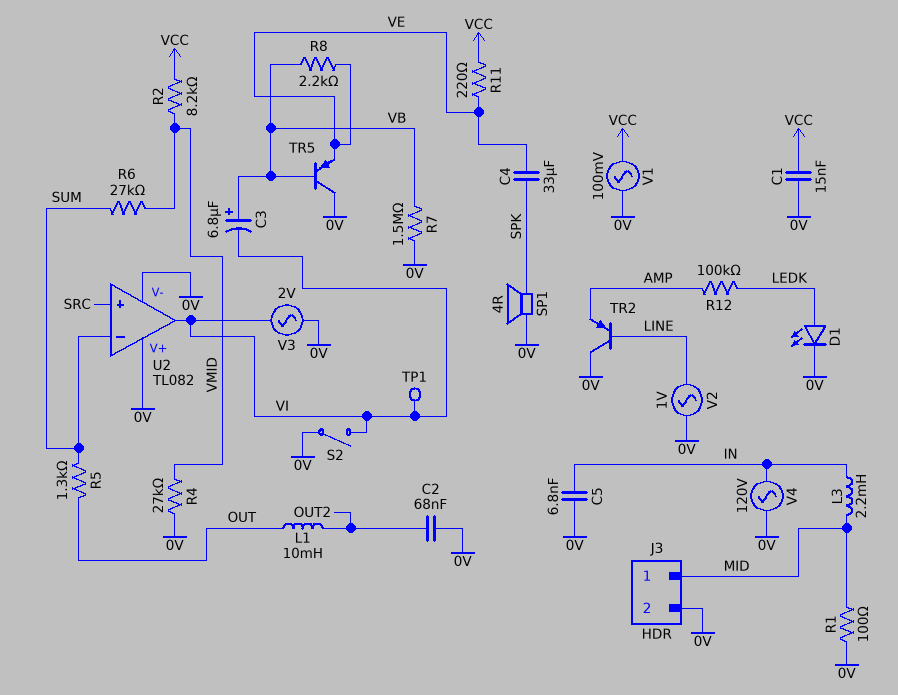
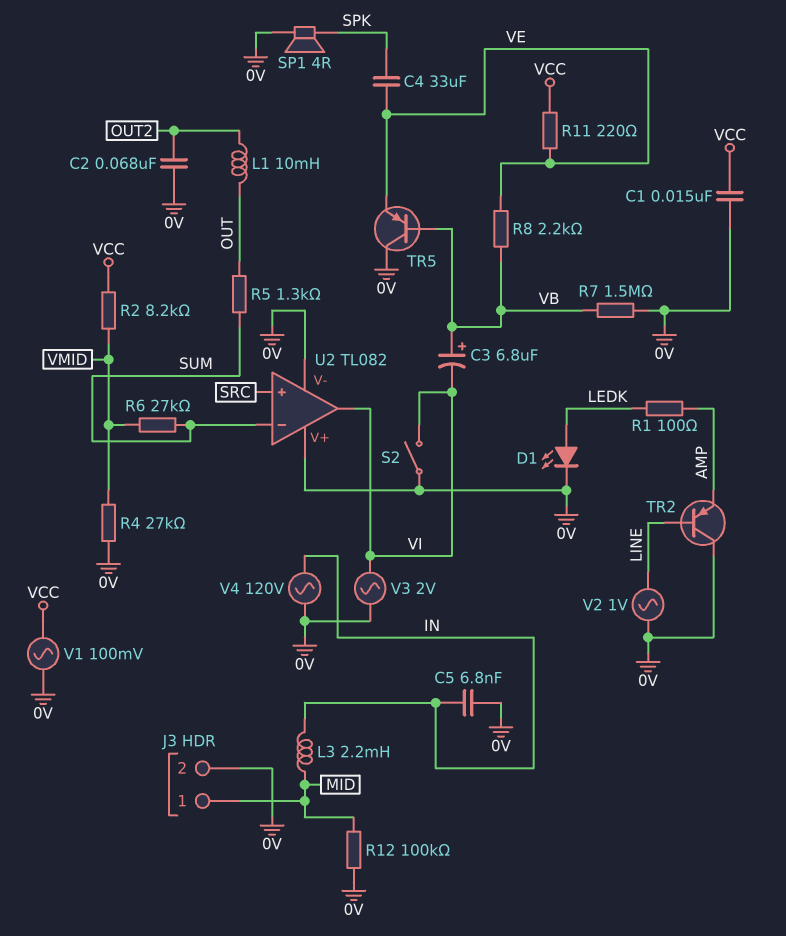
R1: 100 (0V, MID) -> 100 (AMP, LEDK)
R12: 100k (AMP, LEDK) -> 100k (0V, MID)
TP1: test point (VI) -> none

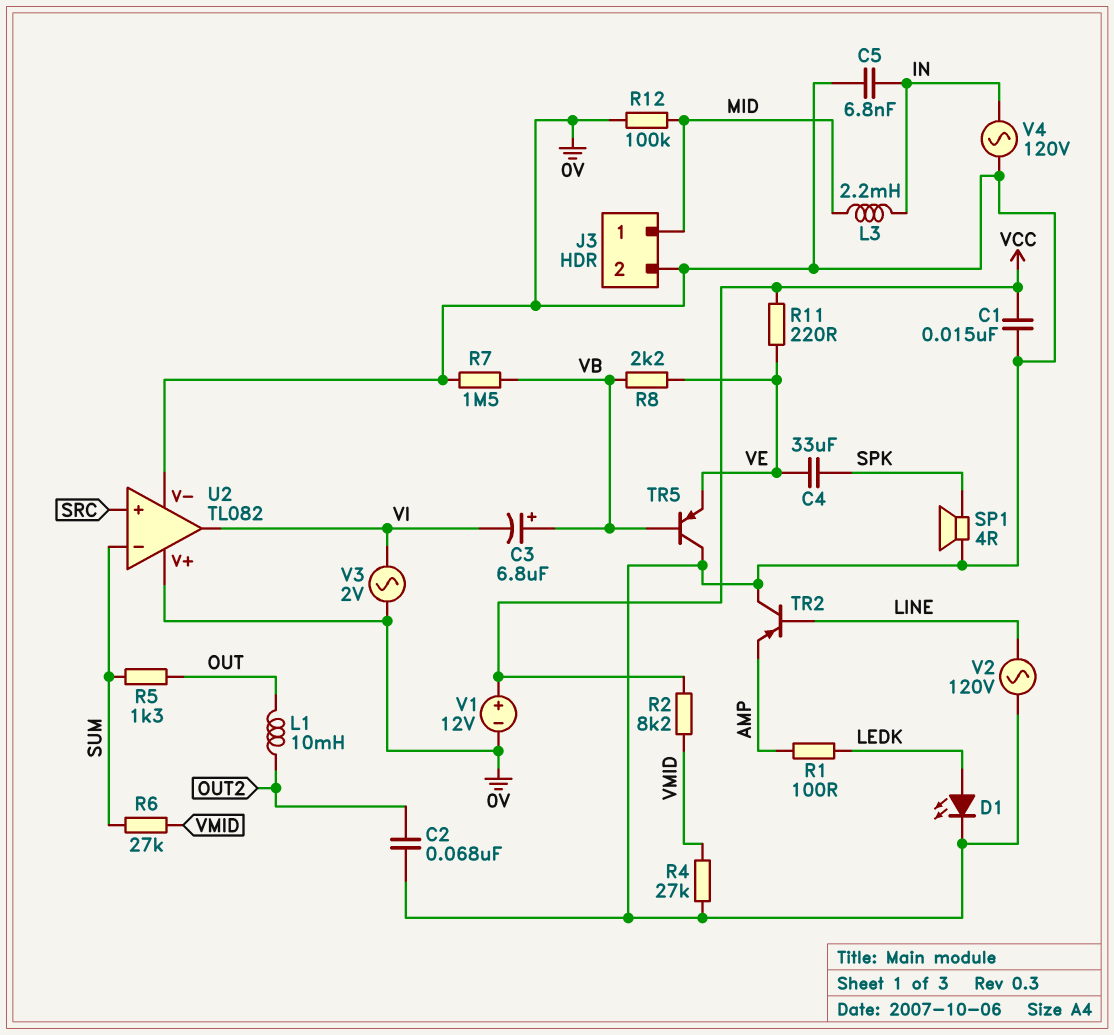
S2: switch (0V, VI) -> none
V1: AC 100mV (0V, VCC) -> 12V (plus VCC, minus 0V)
V2: AC 1V (0V, LINE) -> AC 120V (0V, LINE)

